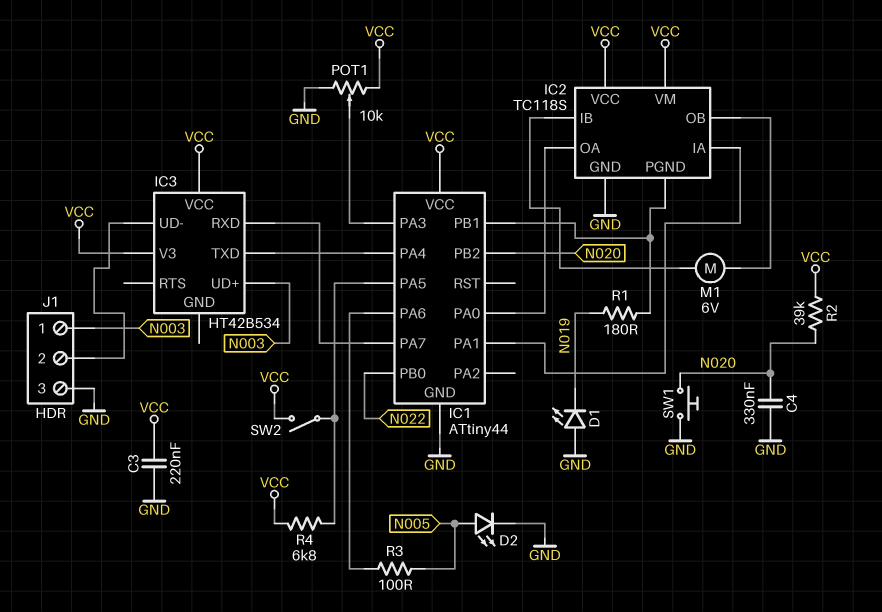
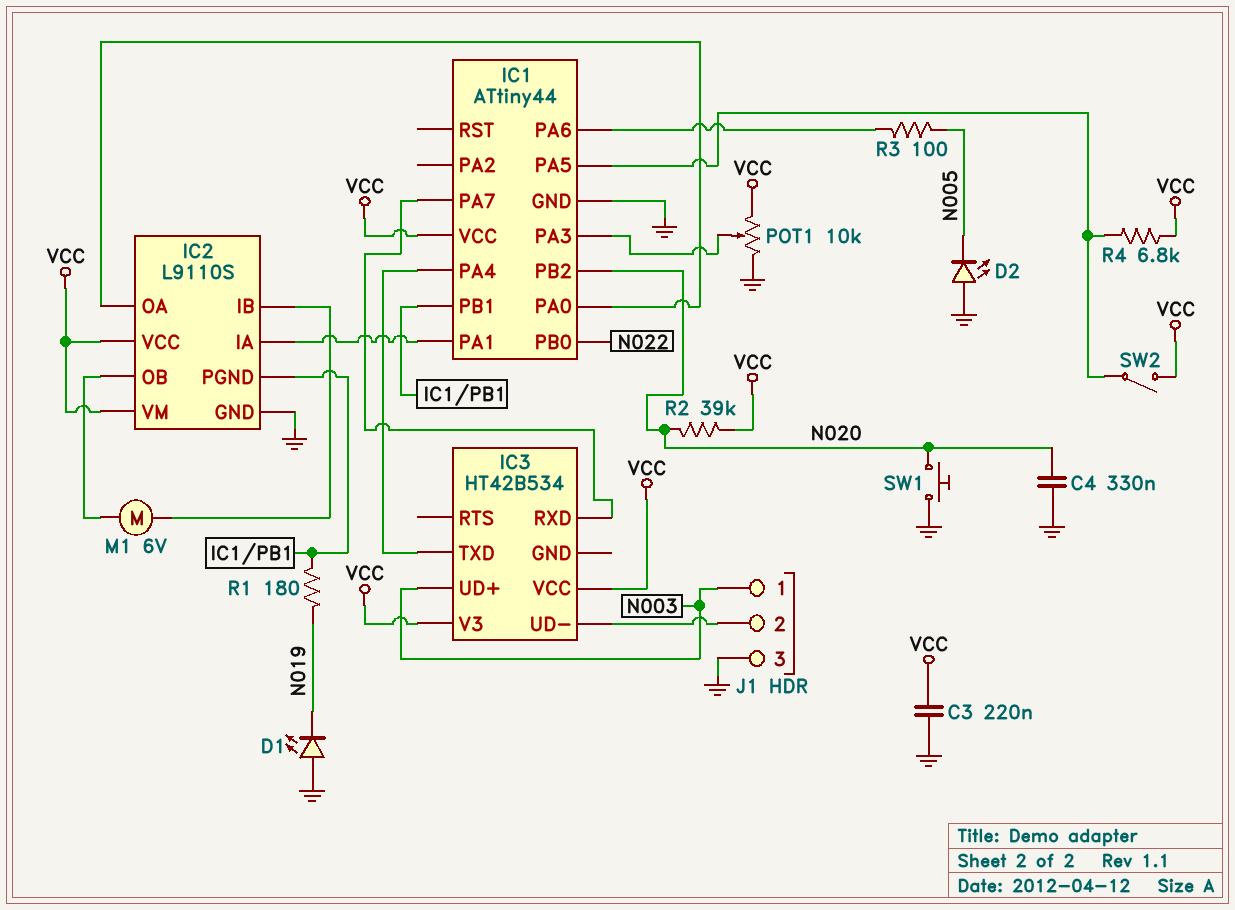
D2: LED (A N005, K GND) -> LED (A GND, K N005)
IC2: TC118S -> L9110S

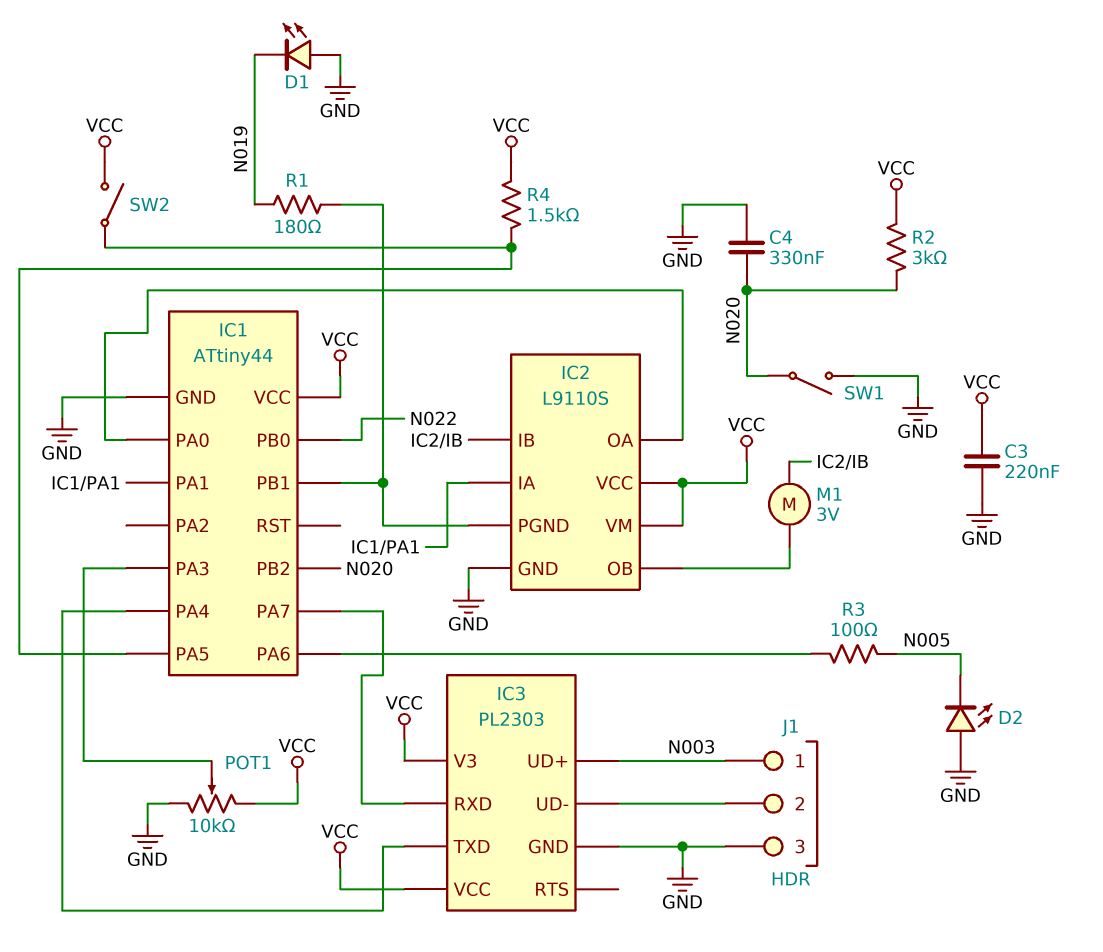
IC3: HT42B534 -> PL2303
IC3 pin GND: none -> GND
M1: motor 6V (IC2/IB, IC2/OB) -> motor 3V (IC2/IB, IC2/OB)
R2: 39k (N020, VCC) -> 3k (N020, VCC)
R4: 6.8k (IC1/PA5, VCC) -> 1.5k (IC1/PA5, VCC)
SW1: button (GND, N020) -> switch (GND, N020)

